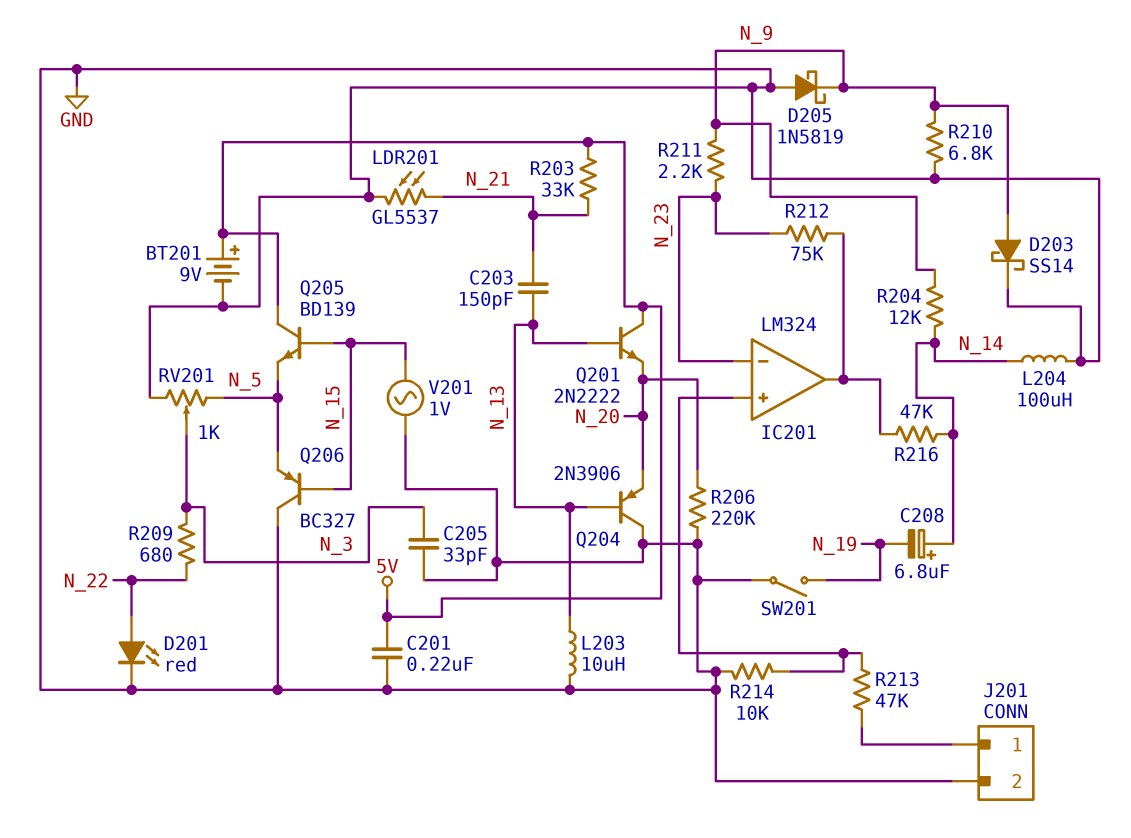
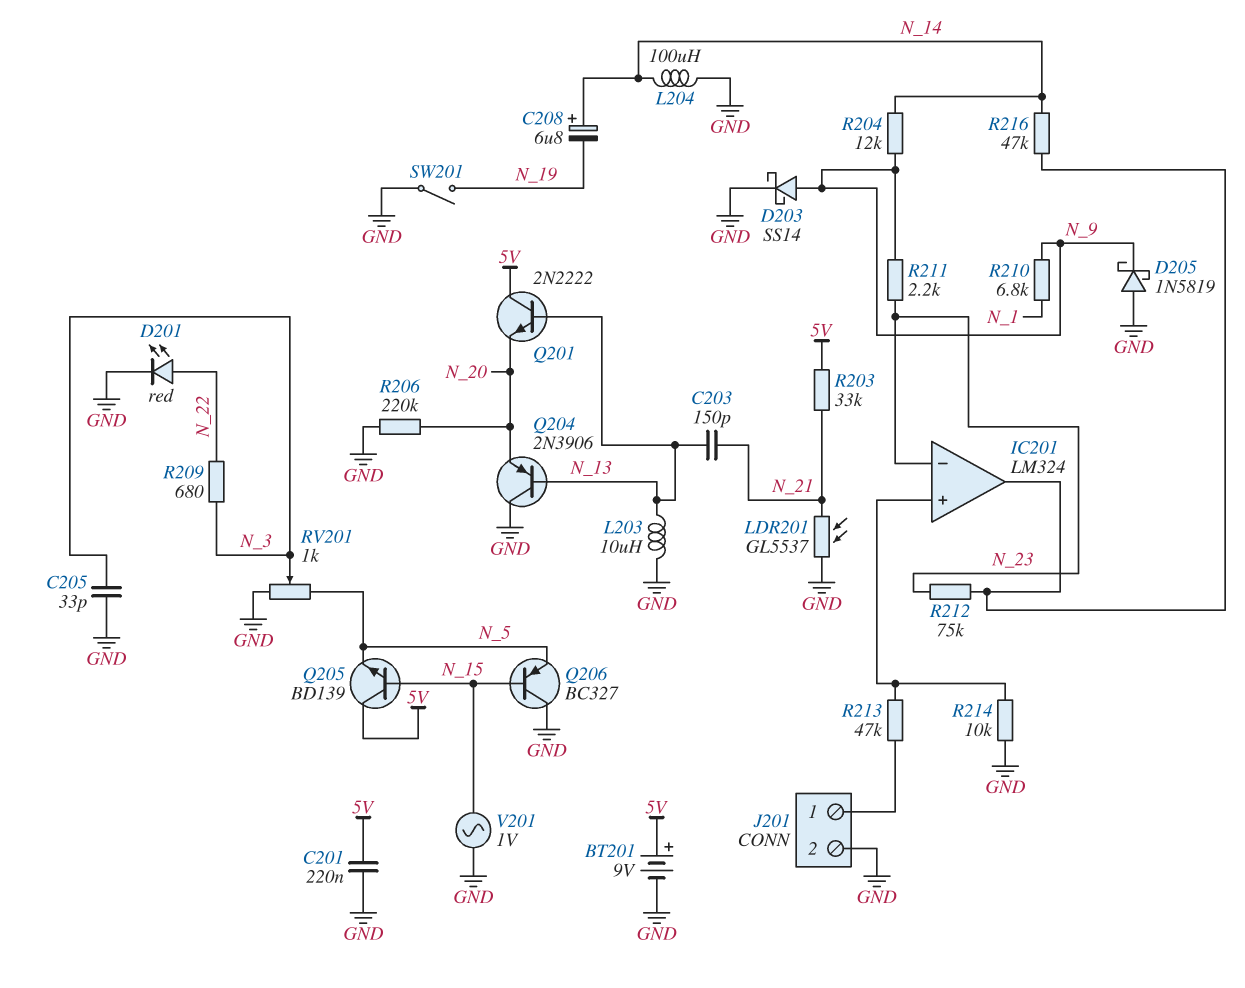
R210: 6.8k (GND, N_9) -> 6.8k (N_1, N_9)

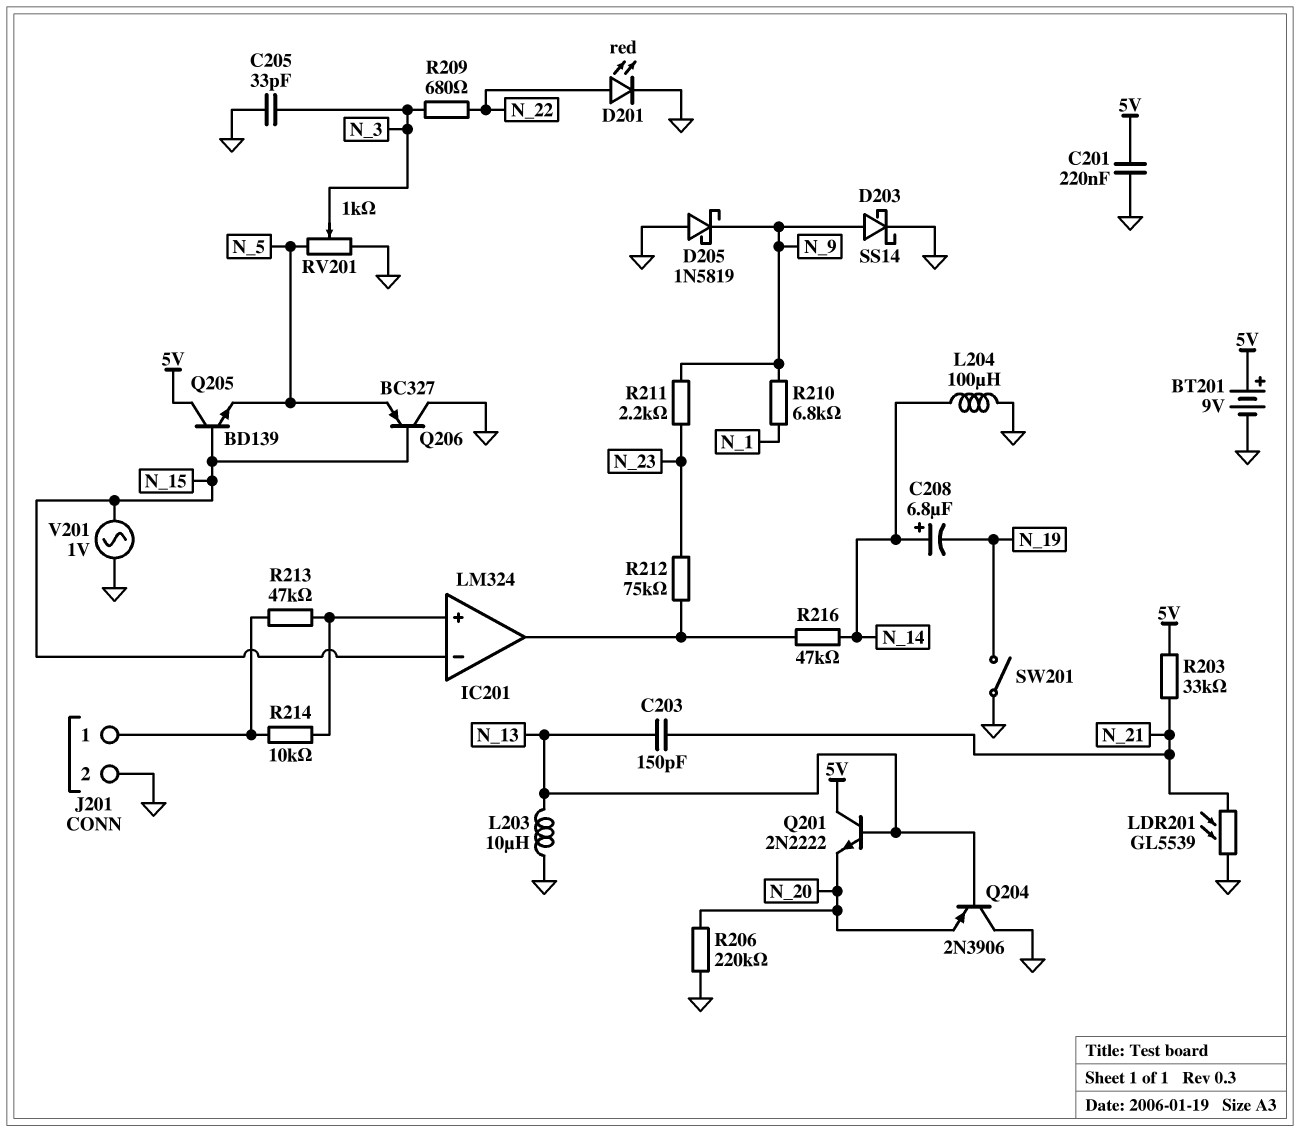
IC201 pin in-: N_23 -> N_15
LDR201: GL5537 (GND, N_21) -> GL5539 (GND, N_21)
R204: 12k (N_9, N_14) -> none
R214: 10k (GND, IC201/in+) -> 10k (IC201/in+, J201/1)

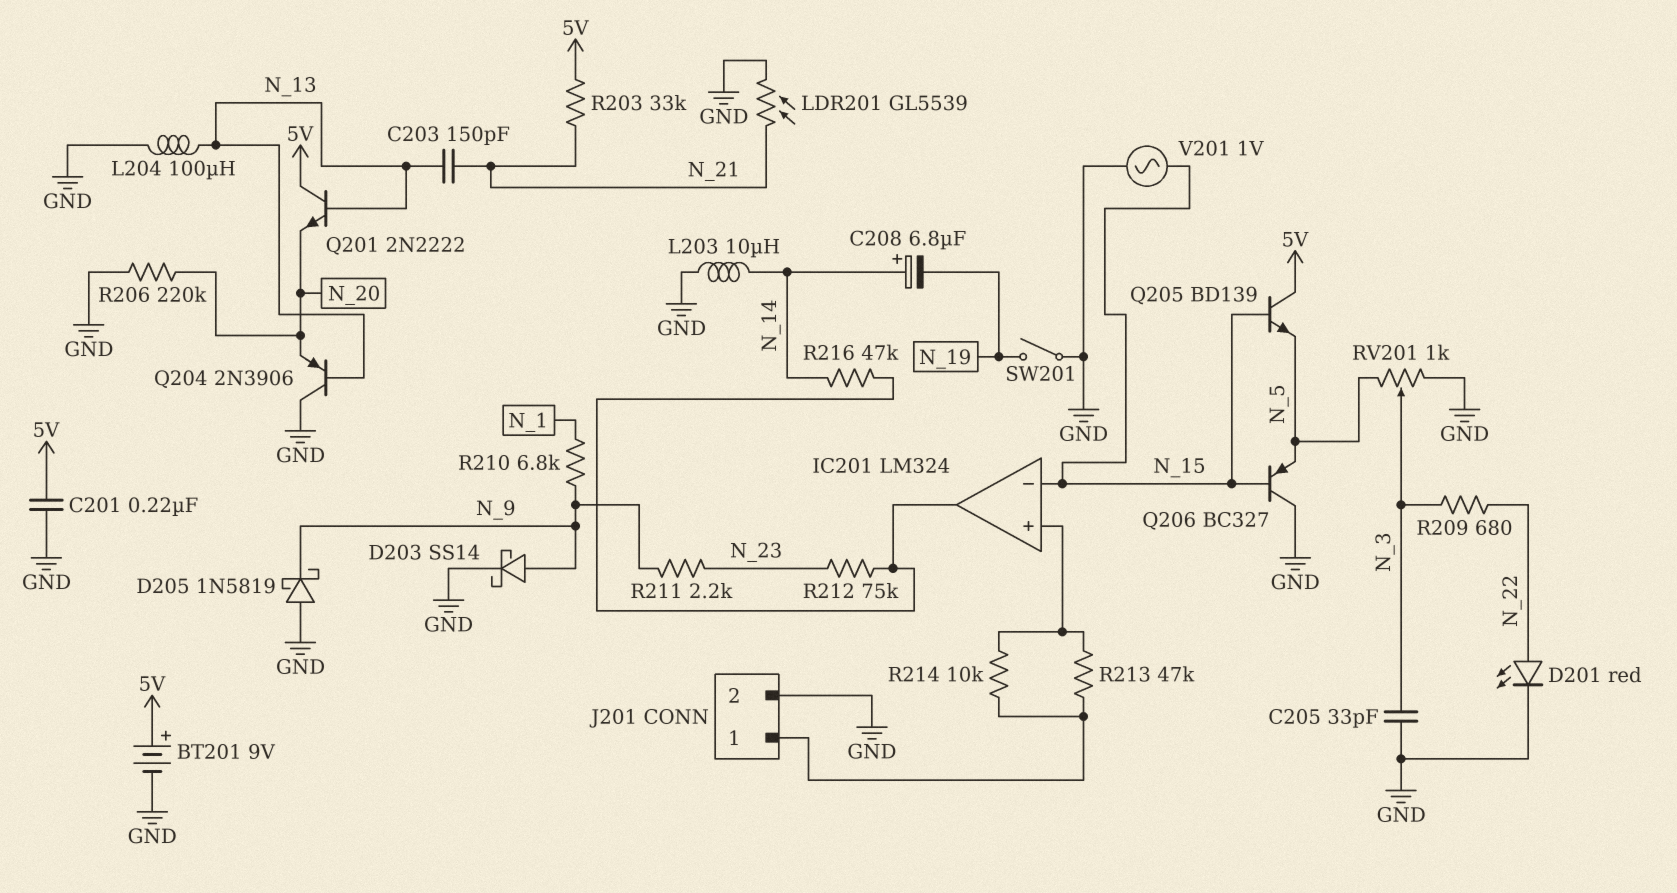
L203: 10uH (GND, N_13) -> 10uH (GND, N_14)
L204: 100uH (GND, N_14) -> 100uH (GND, N_13)

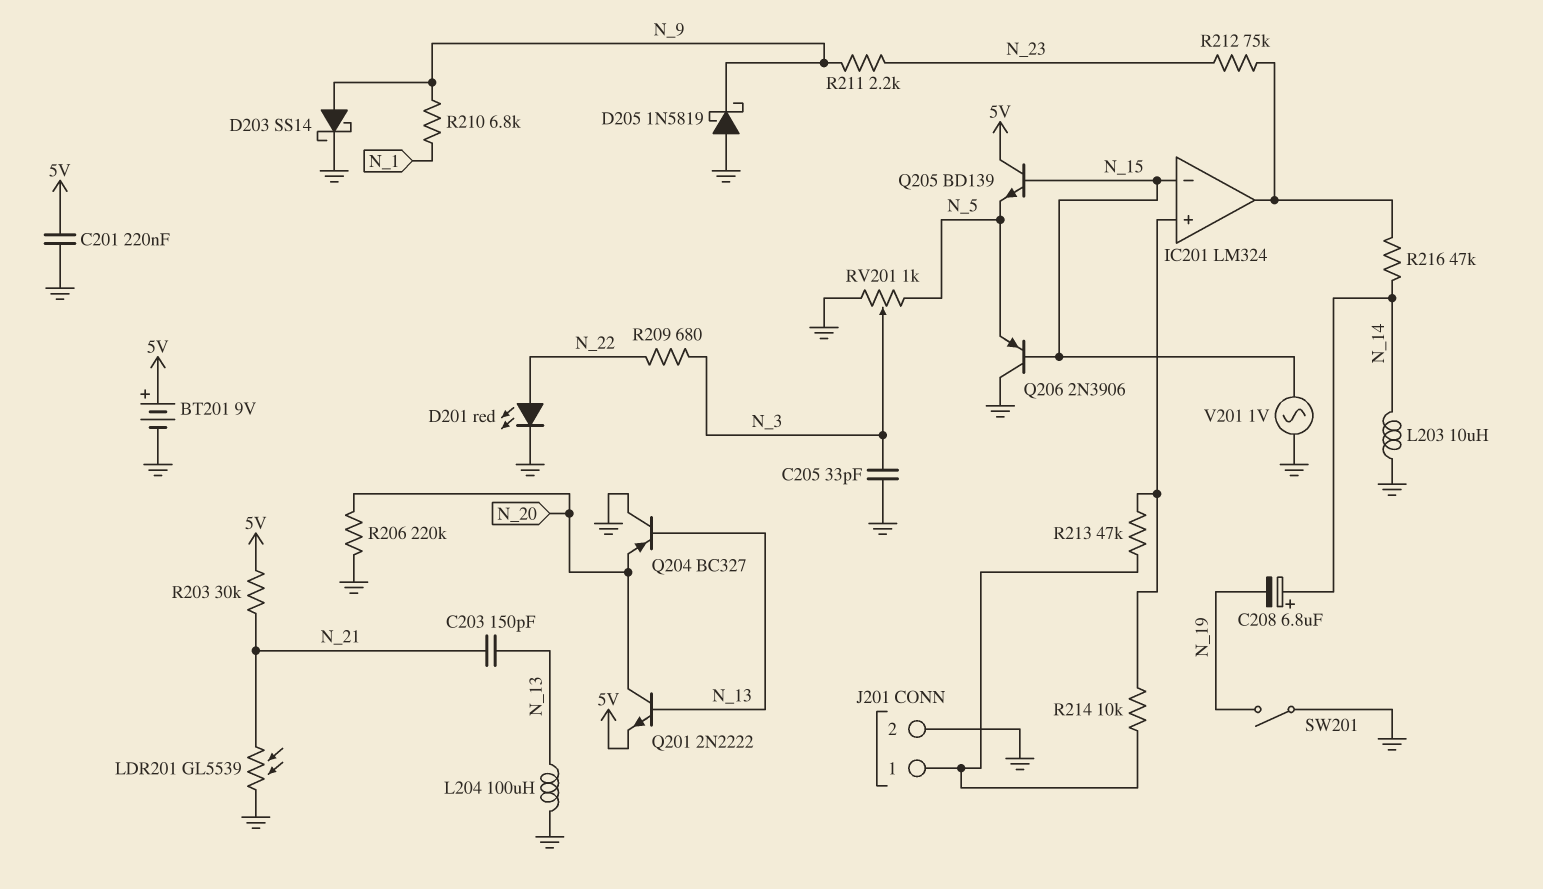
Q201: NPN 2N2222 (B N_13, C 5V, E N_20) -> NPN 2N2222 (B N_13, C N_20, E 5V)
Q204: PNP 2N3906 (B N_13, C GND, E N_20) -> PNP BC327 (B N_13, C GND, E N_20)
Q206: PNP BC327 (B N_15, C GND, E N_5) -> PNP 2N3906 (B N_15, C GND, E N_5)
R203: 33k (5V, N_21) -> 30k (5V, N_21)

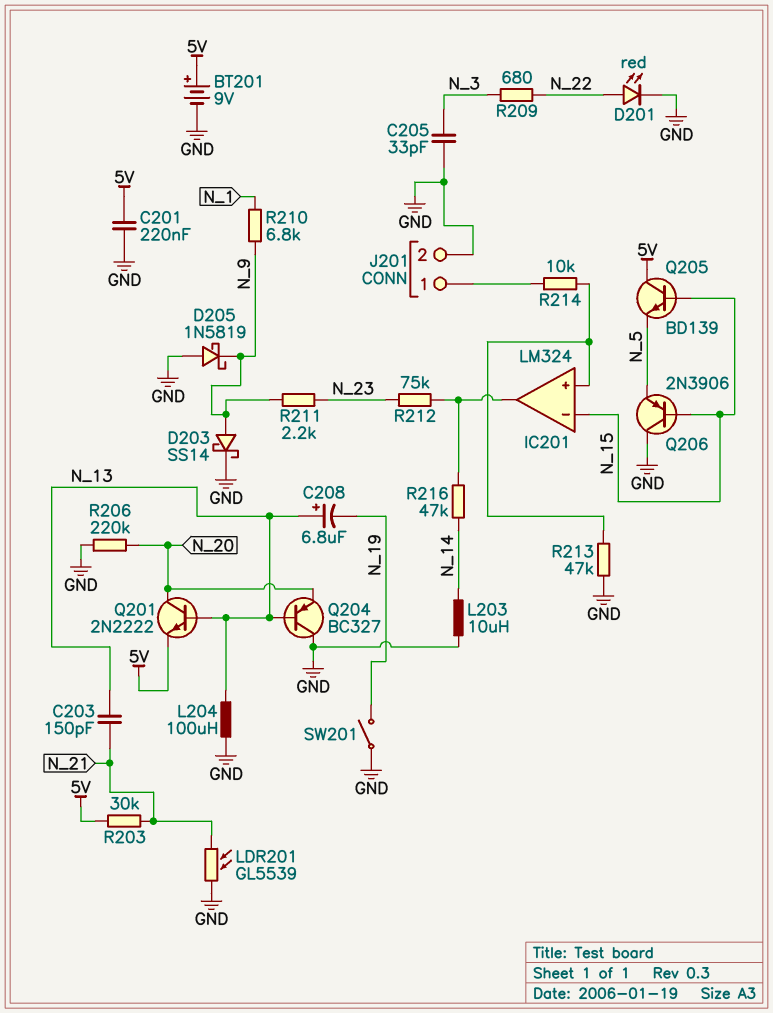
C208: 6.8uF (plus N_14, minus N_19) -> 6.8uF (plus N_13, minus N_19)
R213: 47k (IC201/in+, J201/1) -> 47k (GND, IC201/in+)
RV201: 1k (GND, N_5, wiper N_3) -> none
V201: AC 1V (GND, N_15) -> none

